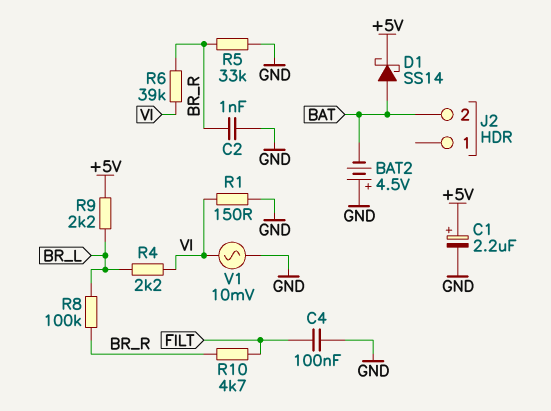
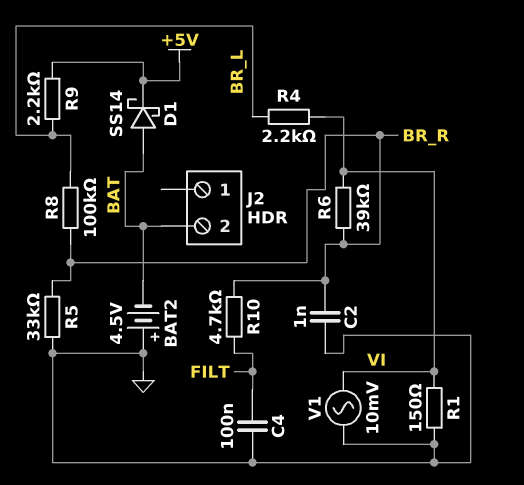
C1: 2.2uF (plus +5V, minus GND) -> none

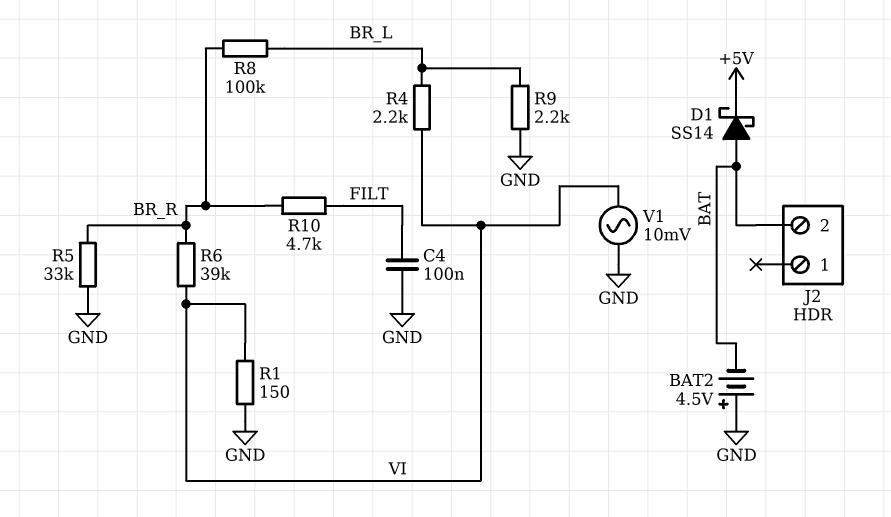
C2: 1nF (BR_R, GND) -> none
R9: 2.2k (+5V, BR_L) -> 2.2k (BR_L, GND)

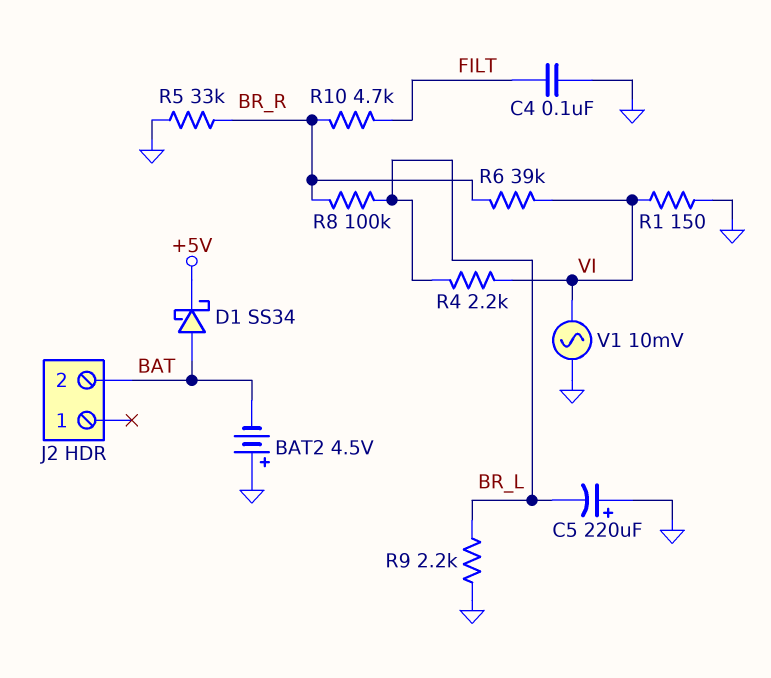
C5: none -> 220uF (plus GND, minus BR_L)
D1: schottky SS14 (A BAT, K +5V) -> schottky SS34 (A BAT, K +5V)

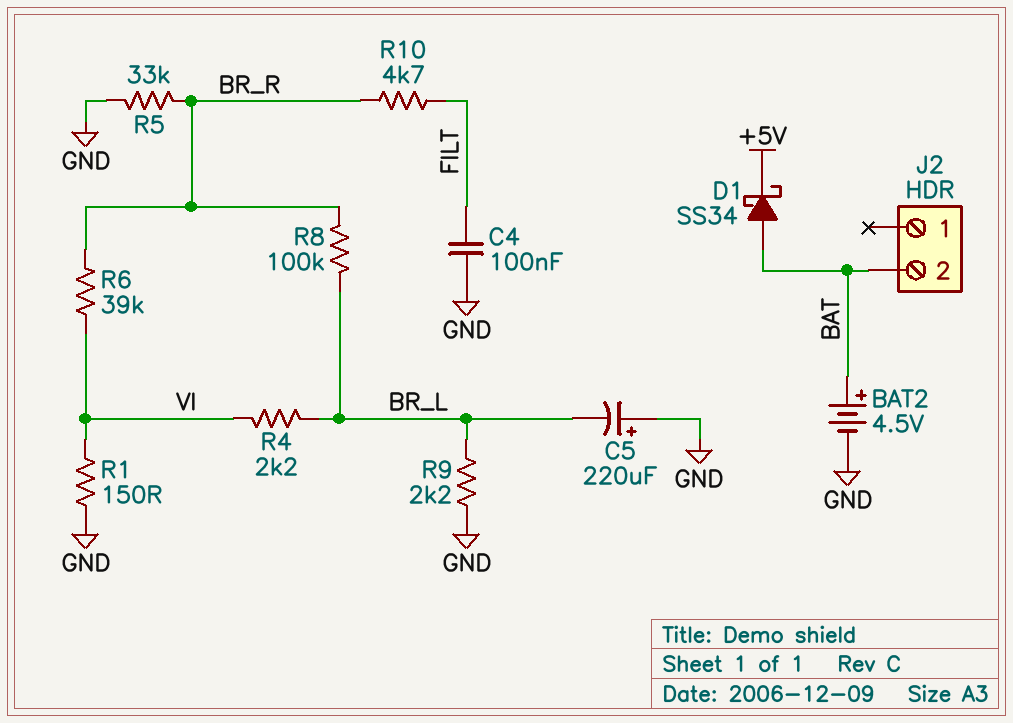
BAT2: 4.5V (plus GND, minus BAT) -> 4.5V (plus BAT, minus GND)
V1: AC 10mV (GND, VI) -> none

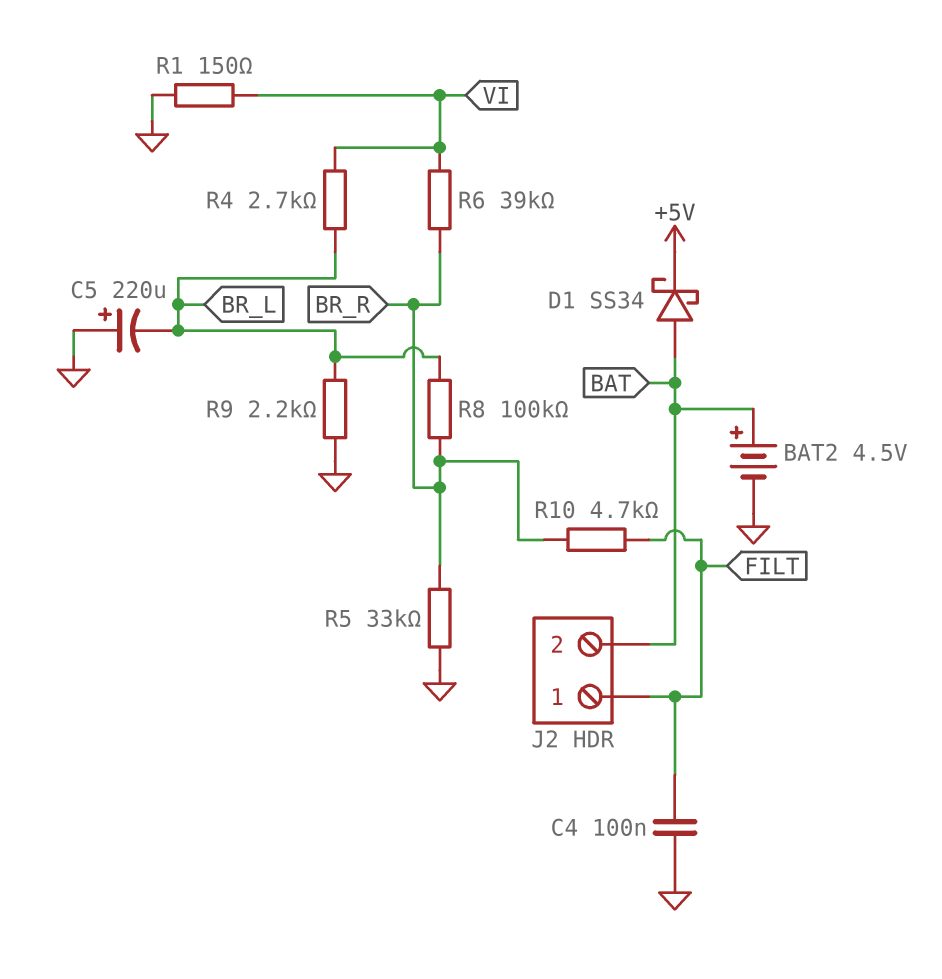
J2 pin 1: none -> FILT
R4: 2.2k (BR_L, VI) -> 2.7k (BR_L, VI)

